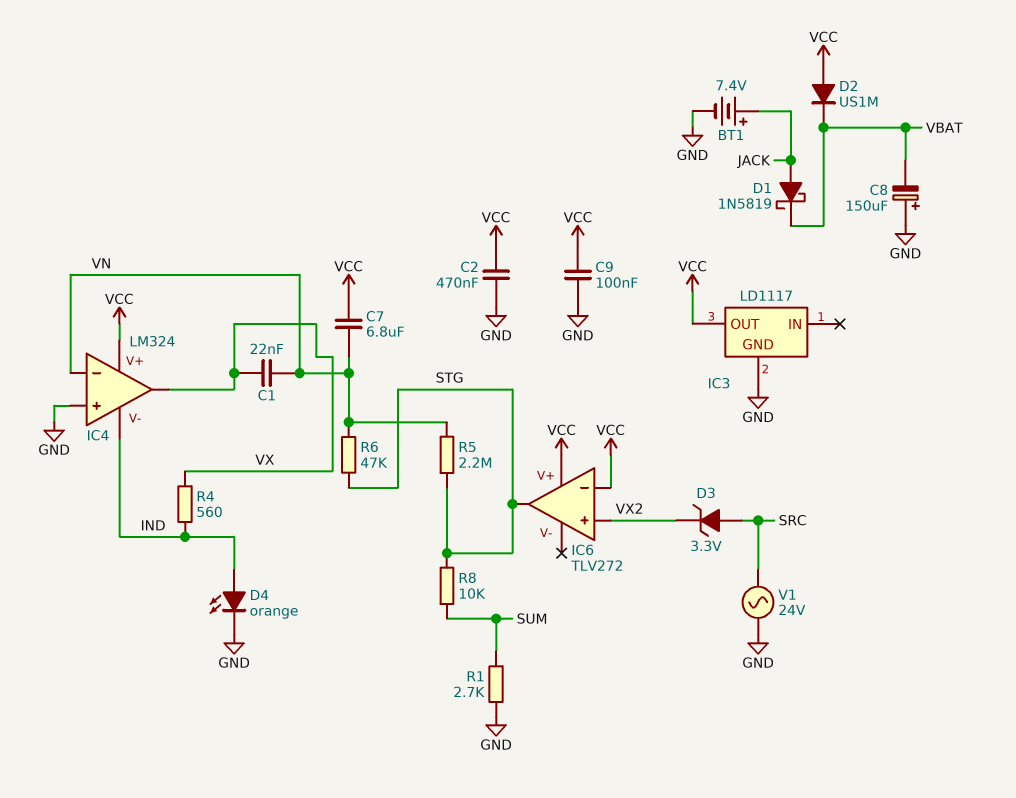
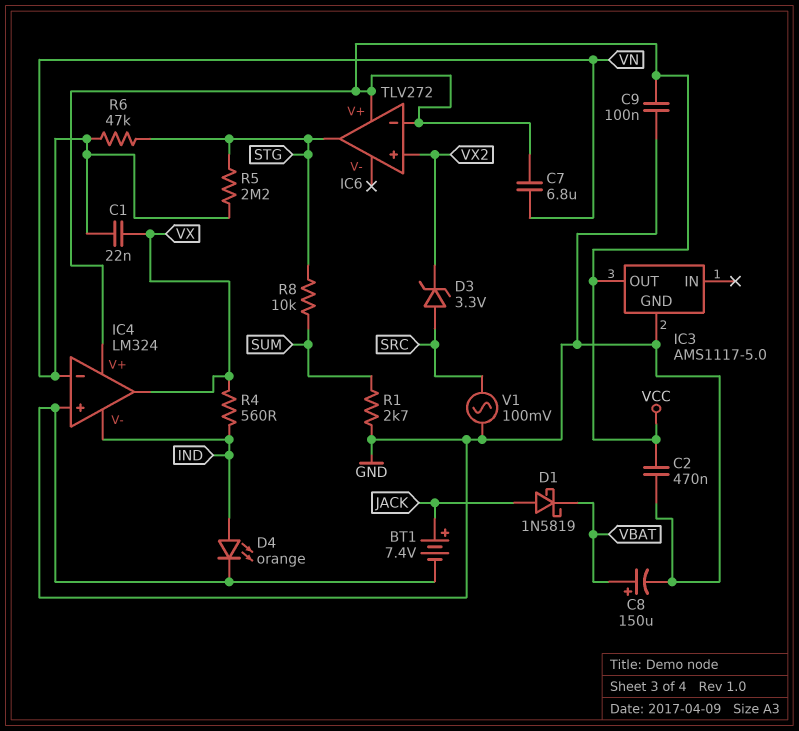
C8: 150uF (plus GND, minus VBAT) -> 150uF (plus VBAT, minus GND)
D2: diode US1M (A VCC, K VBAT) -> none
IC3: LD1117 -> AMS1117-5.0
V1: AC 24V (GND, SRC) -> AC 100mV (GND, SRC)

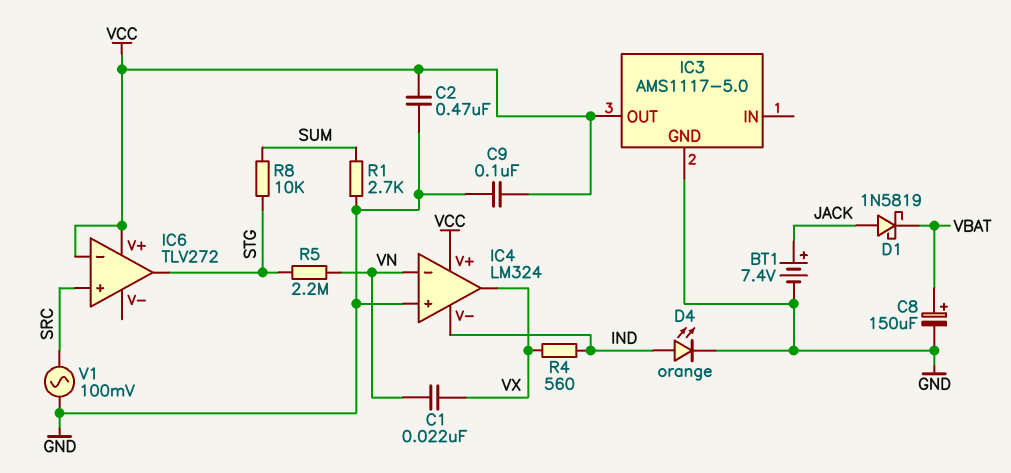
C7: 6.8uF (VCC, VN) -> none
D3: zener 3.3V (A SRC, K VX2) -> none
IC6 pin in+: VX2 -> SRC
R6: 47k (STG, VN) -> none

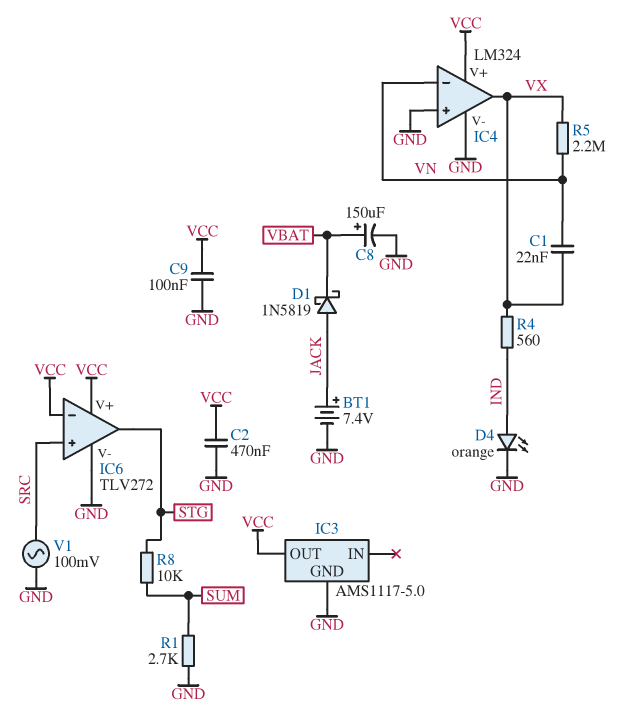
IC4 pin V-: IND -> GND
IC6 pin V-: none -> GND
R5: 2.2M (STG, VN) -> 2.2M (VN, VX)

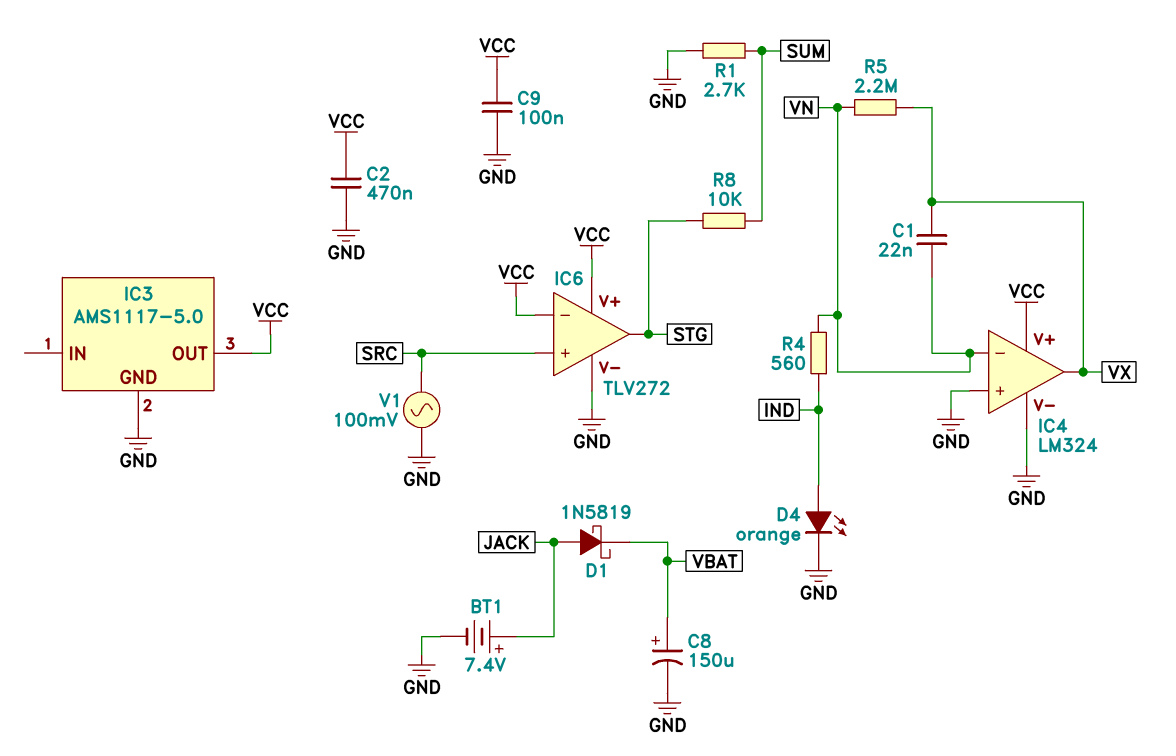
R4: 560 (IND, VX) -> 560 (IND, VN)

